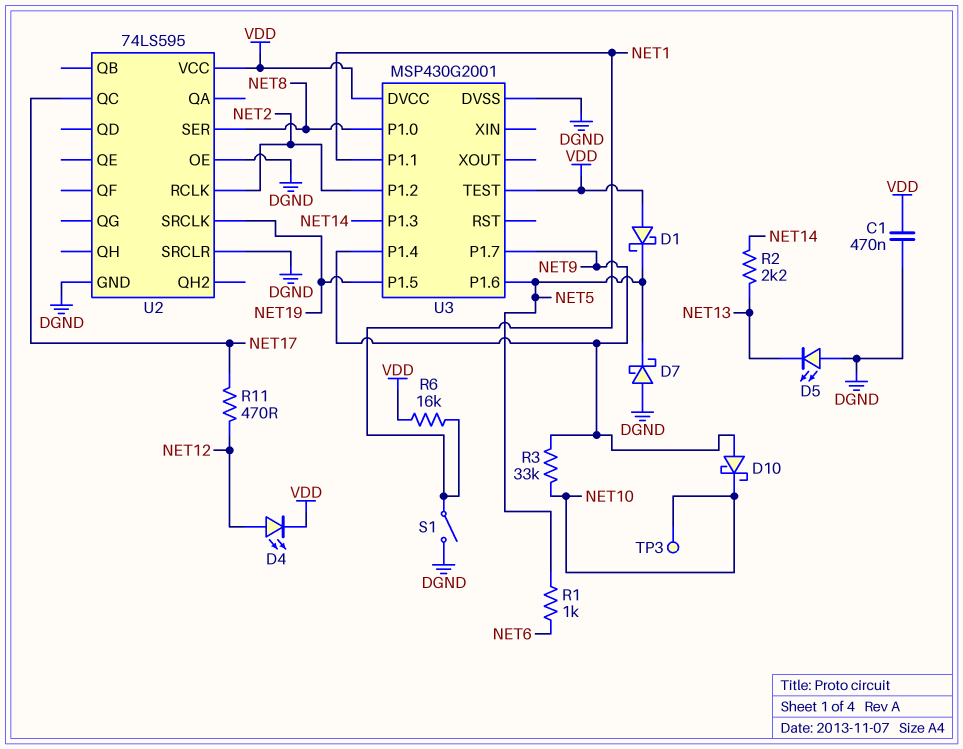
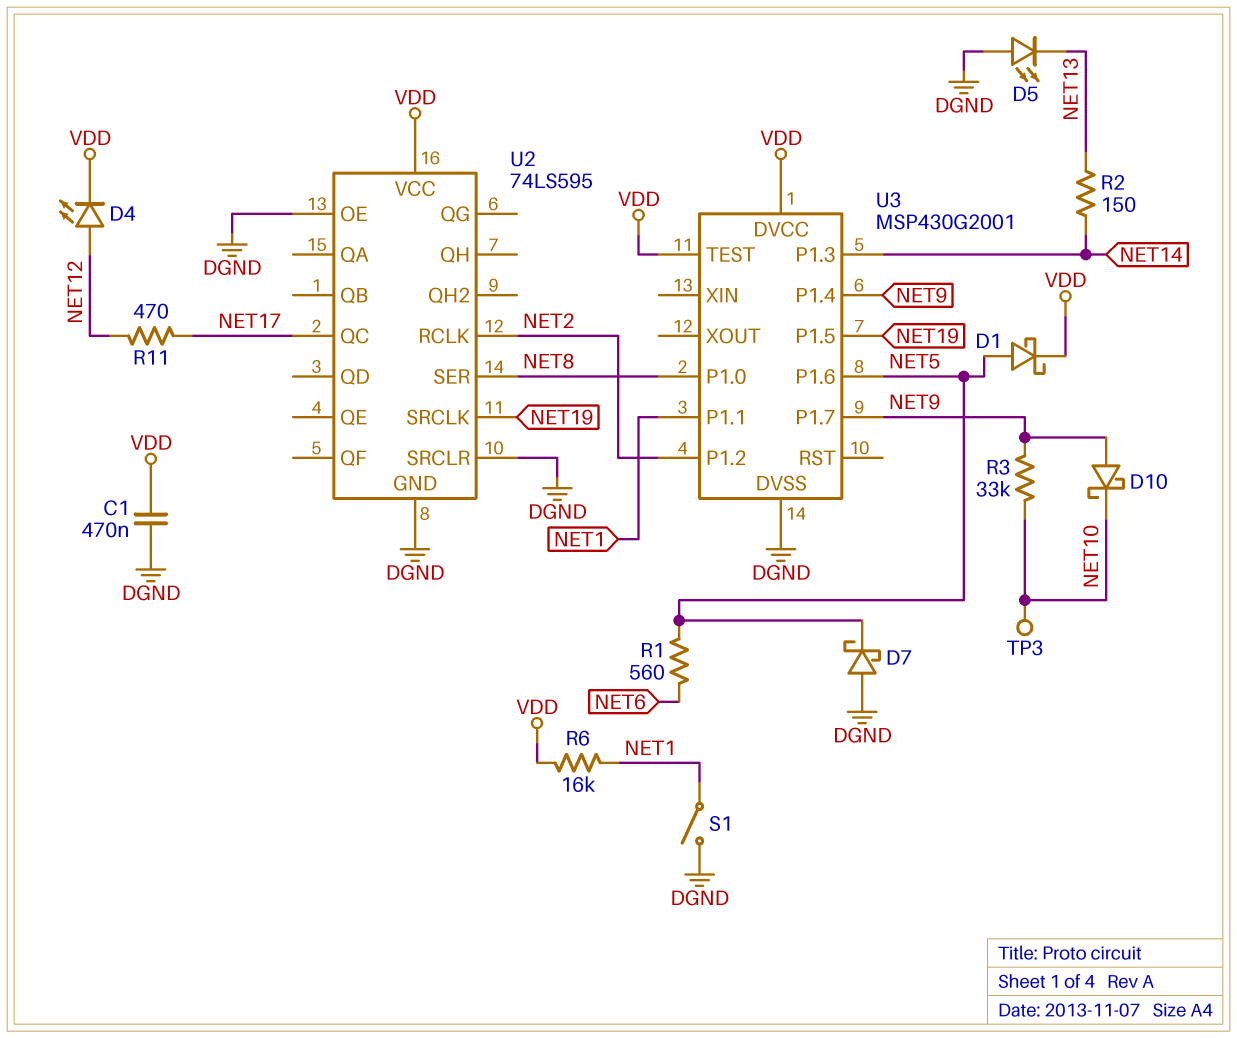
D1: schottky (A VDD, K NET5) -> schottky (A NET5, K VDD)
R1: 1k (NET5, NET6) -> 560 (NET5, NET6)
R2: 2.2k (NET13, NET14) -> 150 (NET13, NET14)

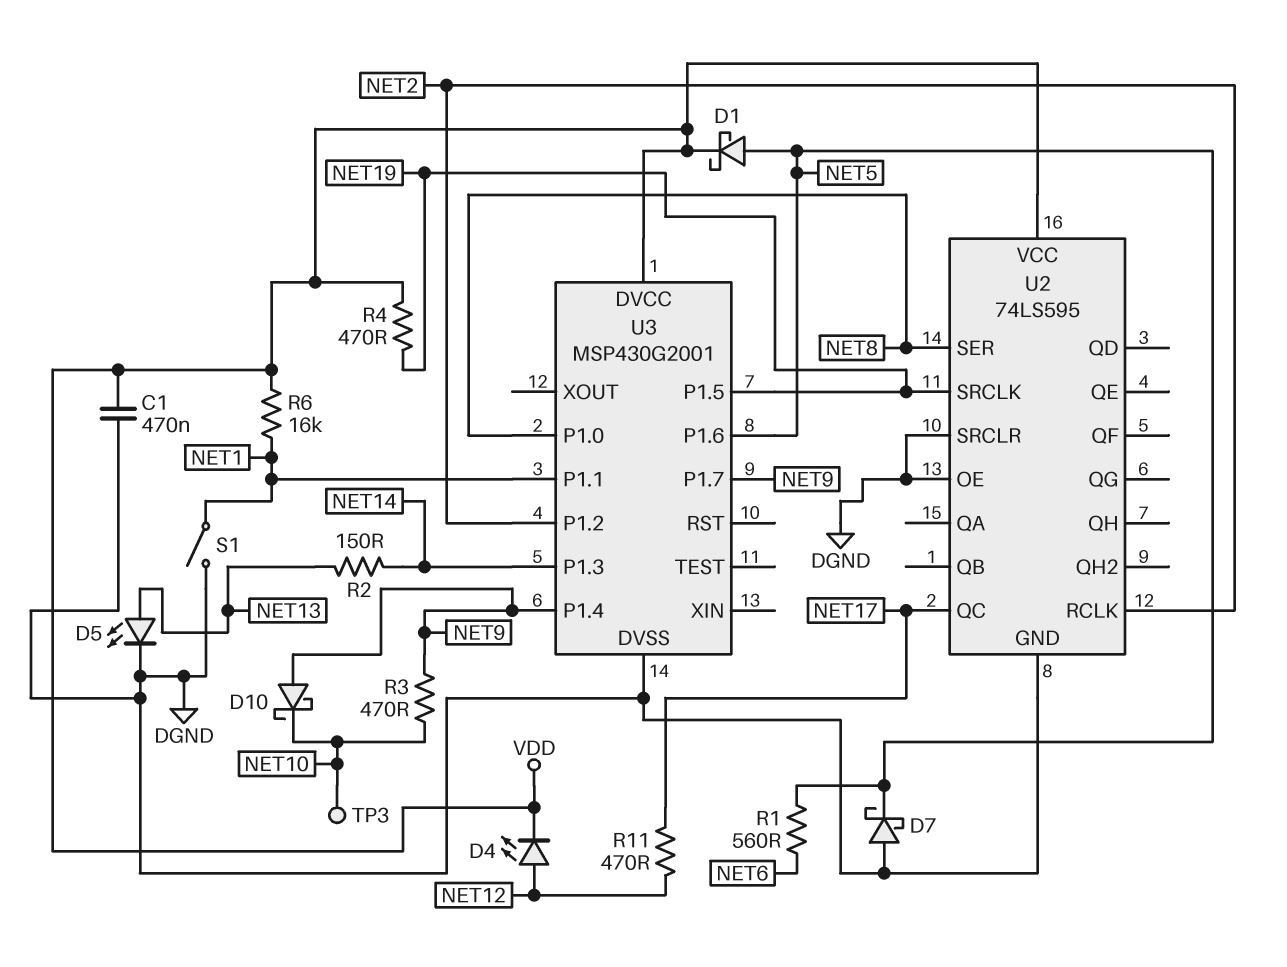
D5: LED (A DGND, K NET13) -> LED (A NET13, K DGND)
R3: 33k (NET9, NET10) -> 470 (NET9, NET10)
R4: none -> 470 (NET19, VDD)
U3 pin TEST: VDD -> none

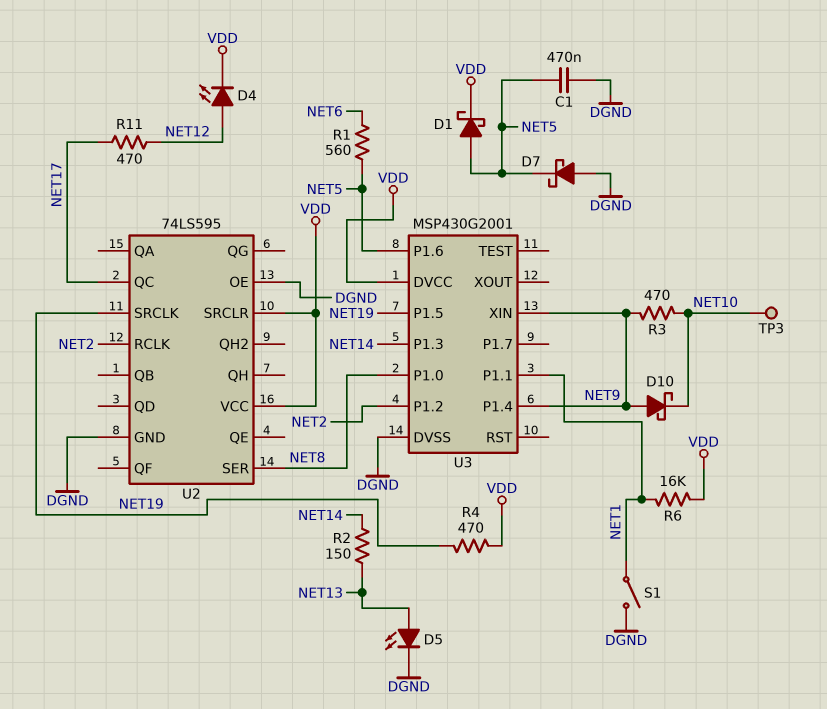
C1: 470nF (DGND, VDD) -> 470nF (DGND, NET5)
U2 pin SRCLR: DGND -> VDD
U3 pin P1.7: NET9 -> none
U3 pin XIN: none -> NET9

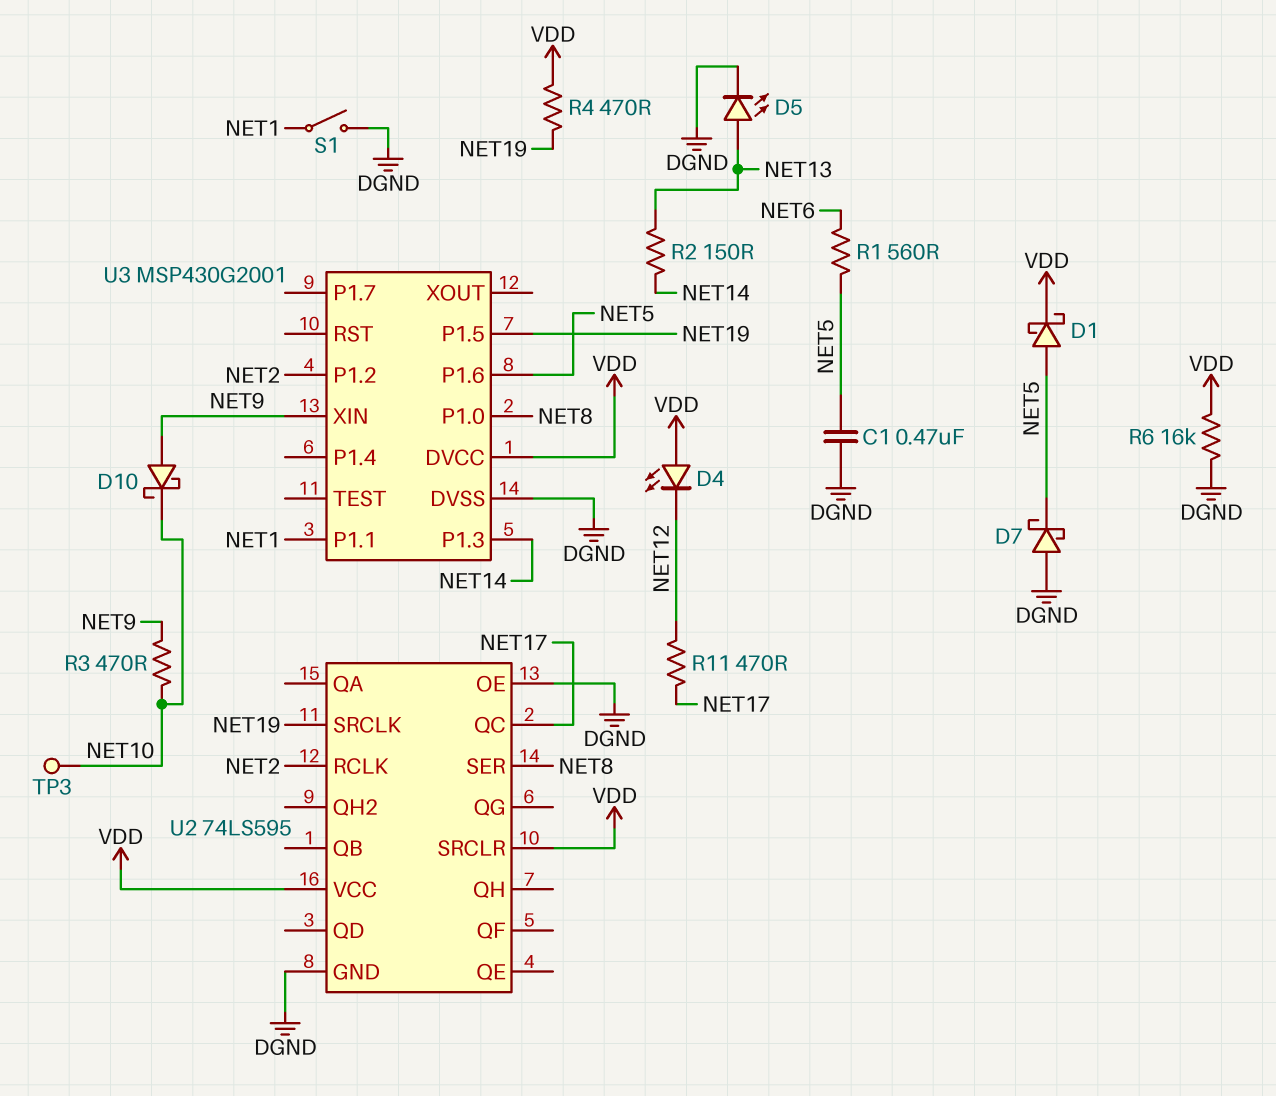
D4: LED (A NET12, K VDD) -> LED (A VDD, K NET12)
R6: 16k (NET1, VDD) -> 16k (DGND, VDD)
U3 pin P1.4: NET9 -> none

